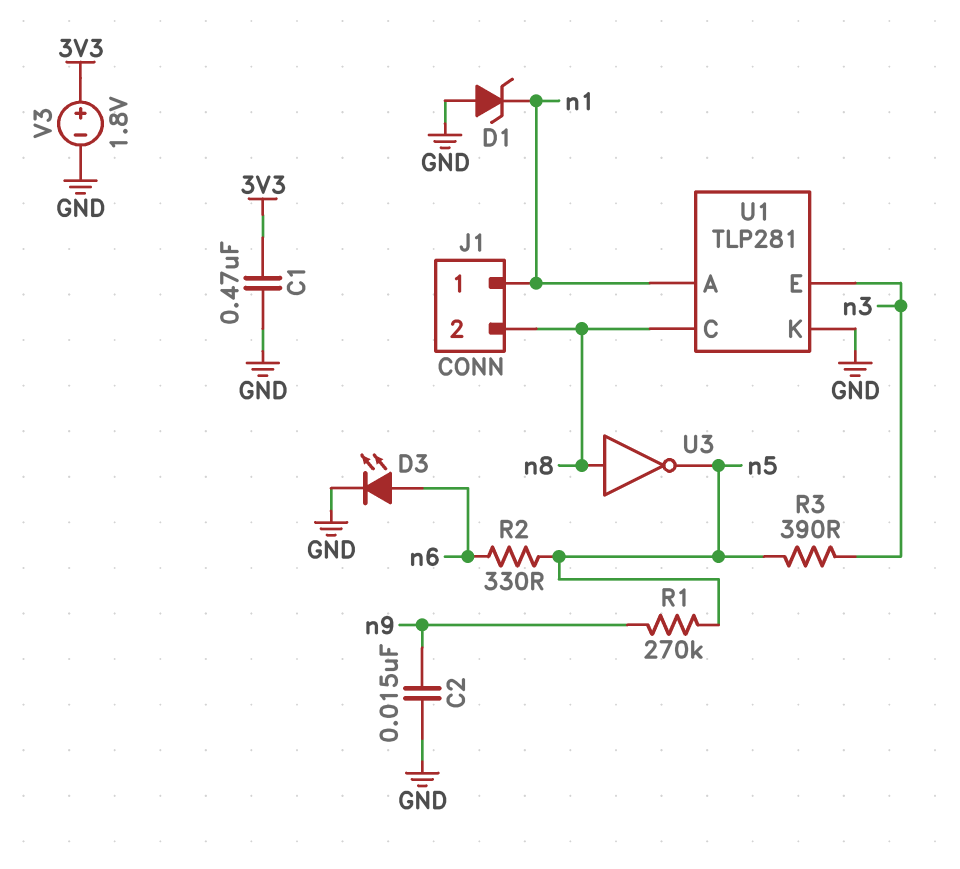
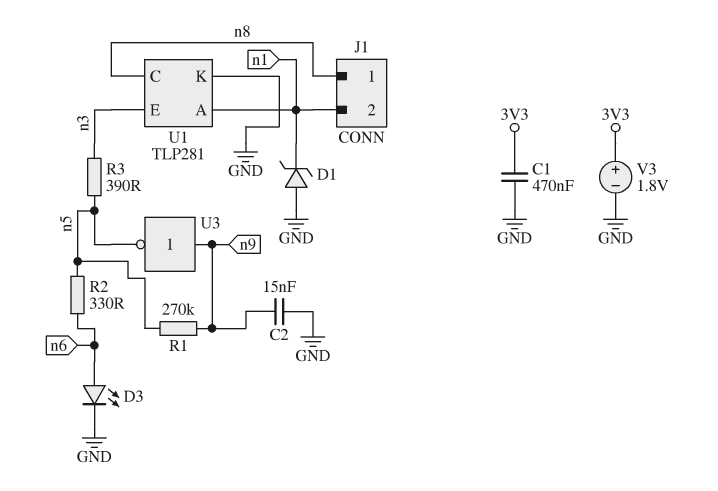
J1 pin 1: n1 -> n8
J1 pin 2: n8 -> n1
U3: NOT (in n8, out n5) -> NOT (in n9, out n5)

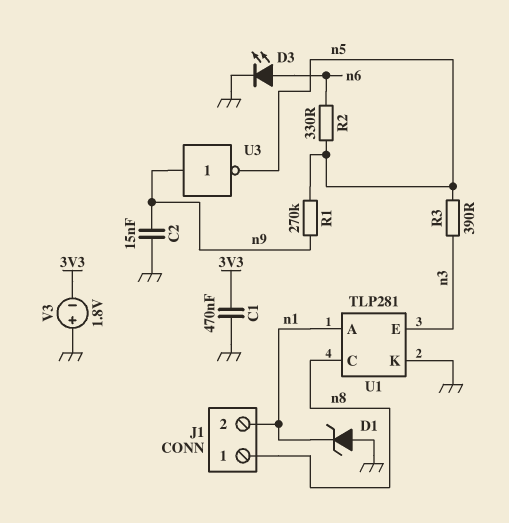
V3: 1.8V (plus 3V3, minus GND) -> 1.8V (plus GND, minus 3V3)

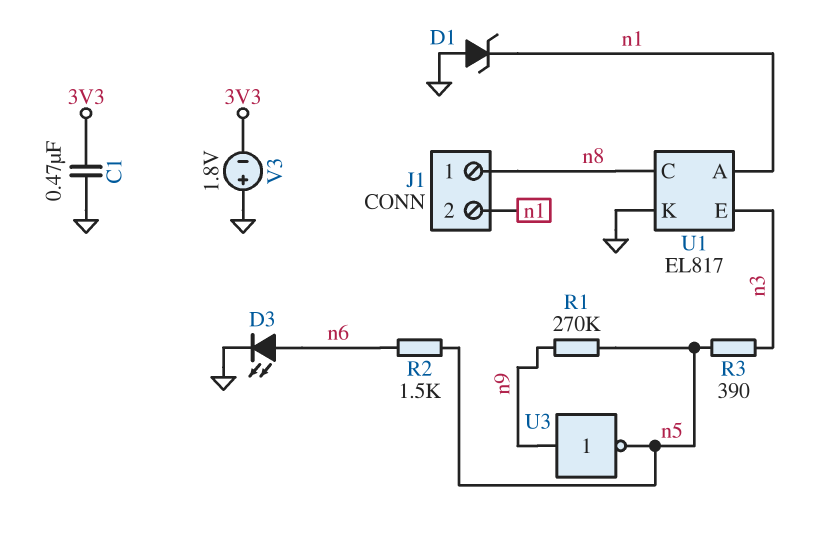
C2: 15nF (GND, n9) -> none
R2: 330 (n5, n6) -> 1.5k (n5, n6)
U1: TLP281 -> EL817

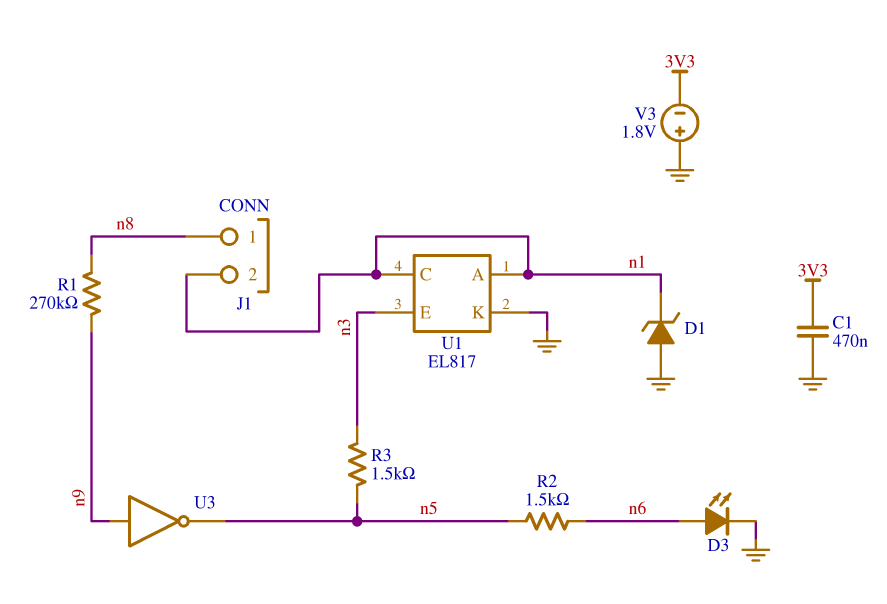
R1: 270k (n5, n9) -> 270k (n8, n9)
R3: 390 (n3, n5) -> 1.5k (n3, n5)
U1 pin C: n8 -> n1

